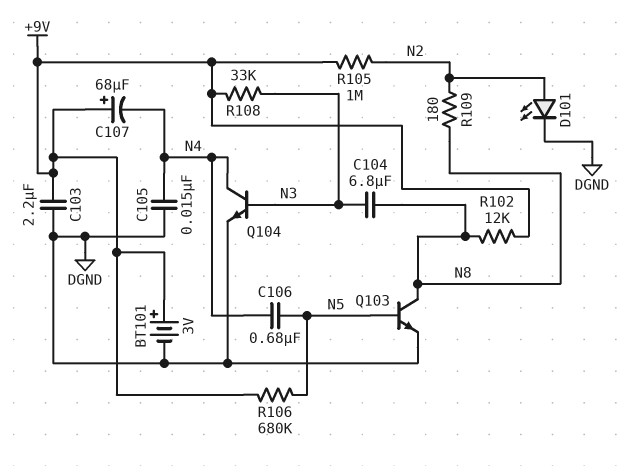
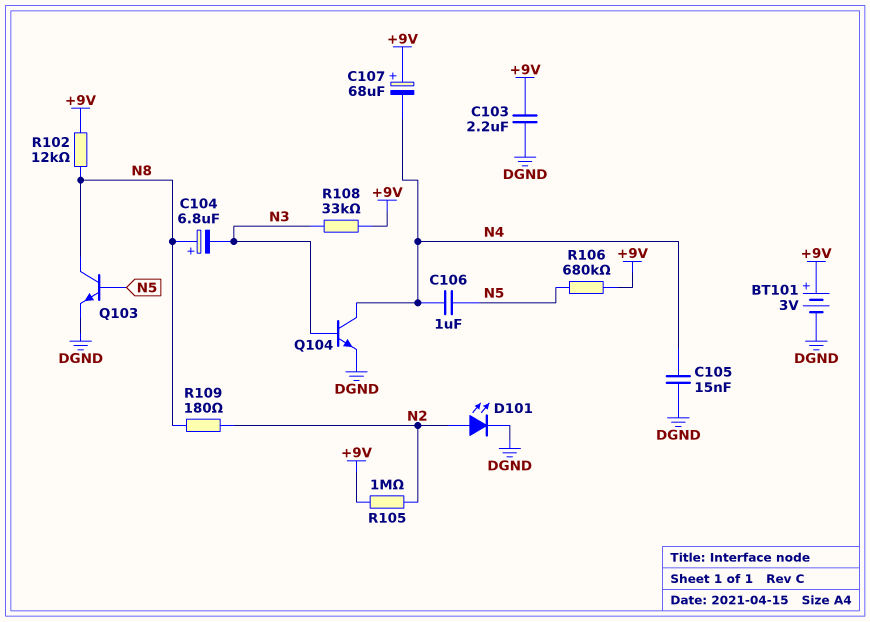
C104: 6.8uF (N3, N8) -> 6.8uF (plus N8, minus N3)
C106: 680nF (N4, N5) -> 1uF (N4, N5)

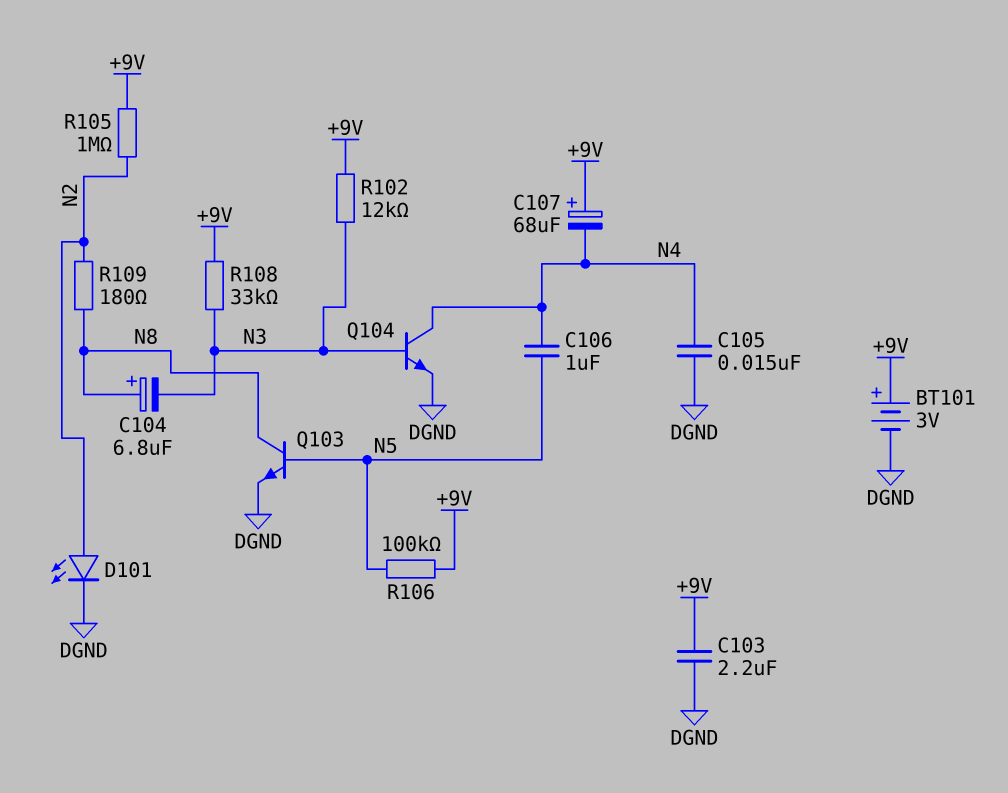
R102: 12k (+9V, N8) -> 12k (+9V, N3)
R106: 680k (+9V, N5) -> 100k (+9V, N5)

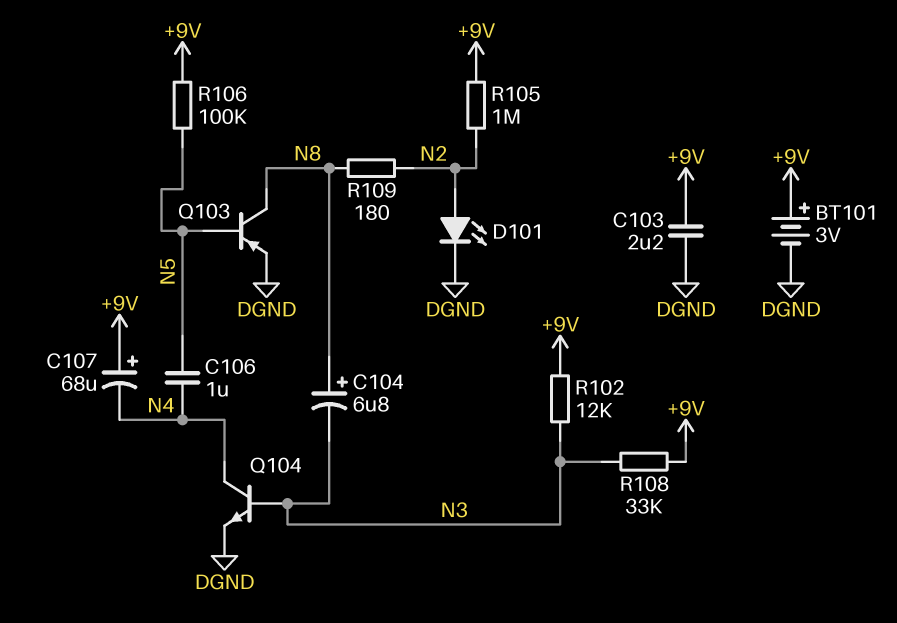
C105: 15nF (DGND, N4) -> none
Q103: NPN (B N5, C N8, E DGND) -> PNP (B N5, C N8, E DGND)

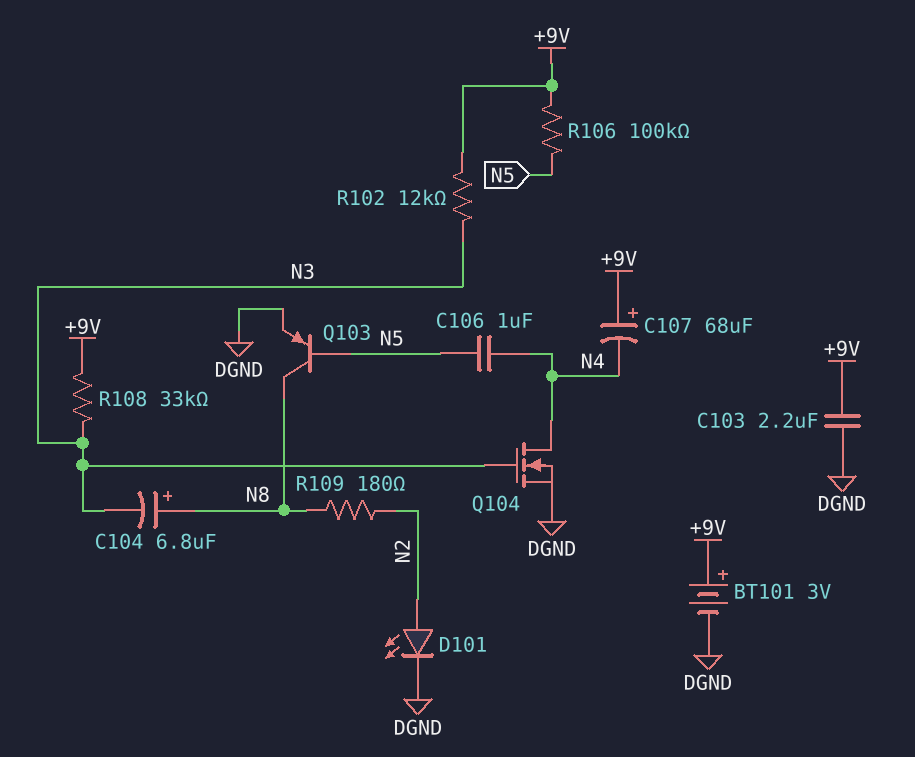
Q104: NPN (B N3, C N4, E DGND) -> NMOS (G N3, D N4, S DGND)
R105: 1M (+9V, N2) -> none

